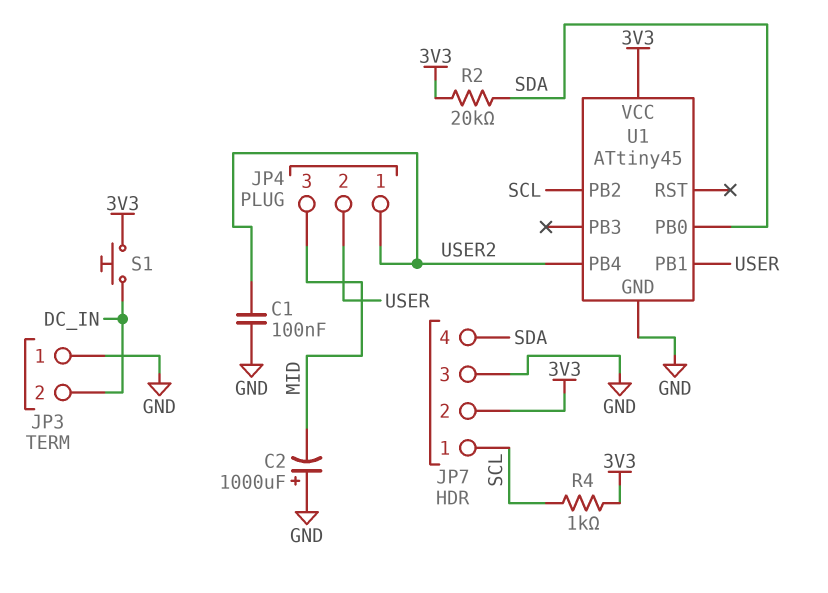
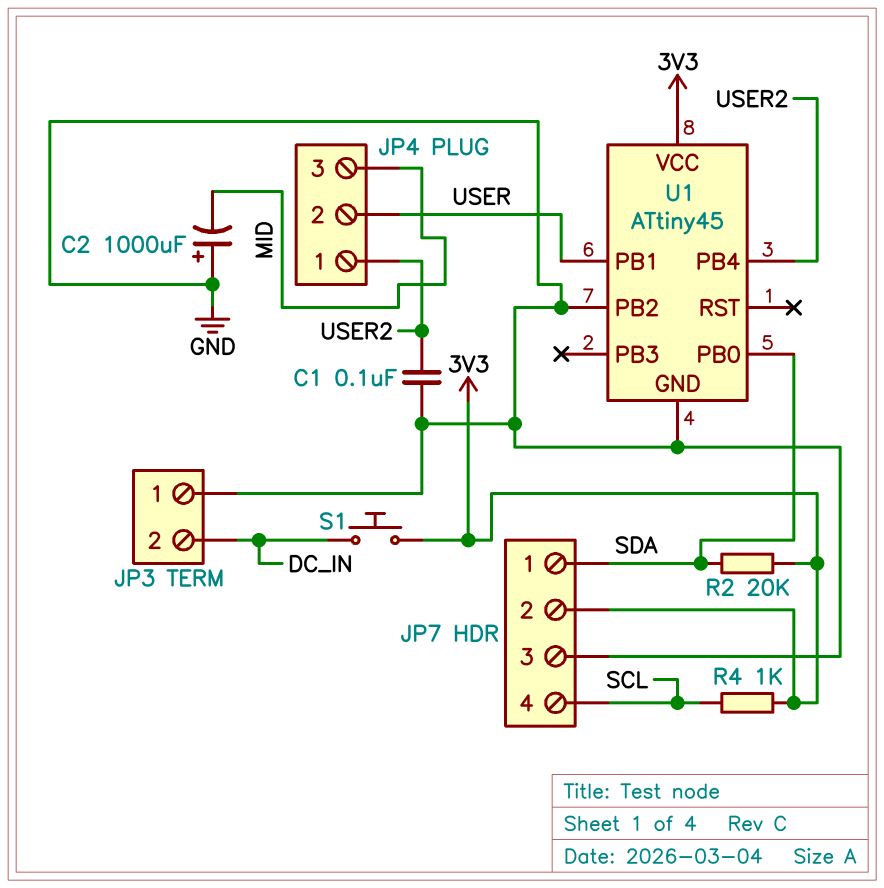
JP7 pin 1: SCL -> SDA
JP7 pin 4: SDA -> SCL
U1 pin PB2: SCL -> GND

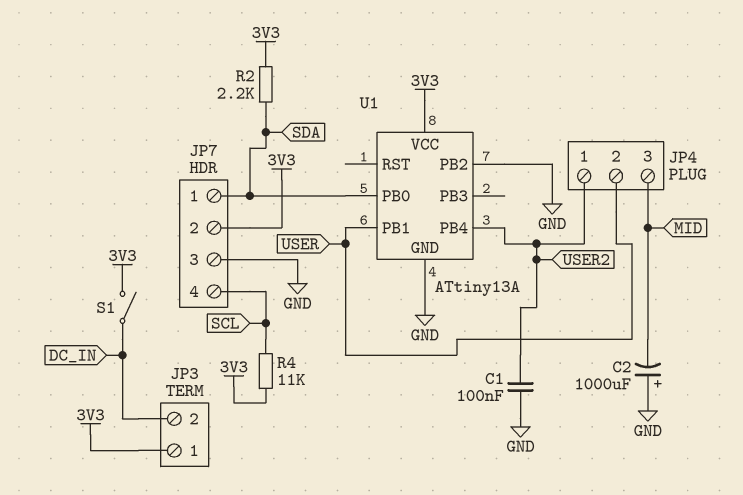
JP3 pin 1: GND -> 3V3
R2: 20k (3V3, SDA) -> 2.2k (3V3, SDA)
R4: 1k (3V3, SCL) -> 11k (3V3, SCL)
S1: button (3V3, DC_IN) -> switch (3V3, DC_IN)
U1: ATtiny45 -> ATtiny13A

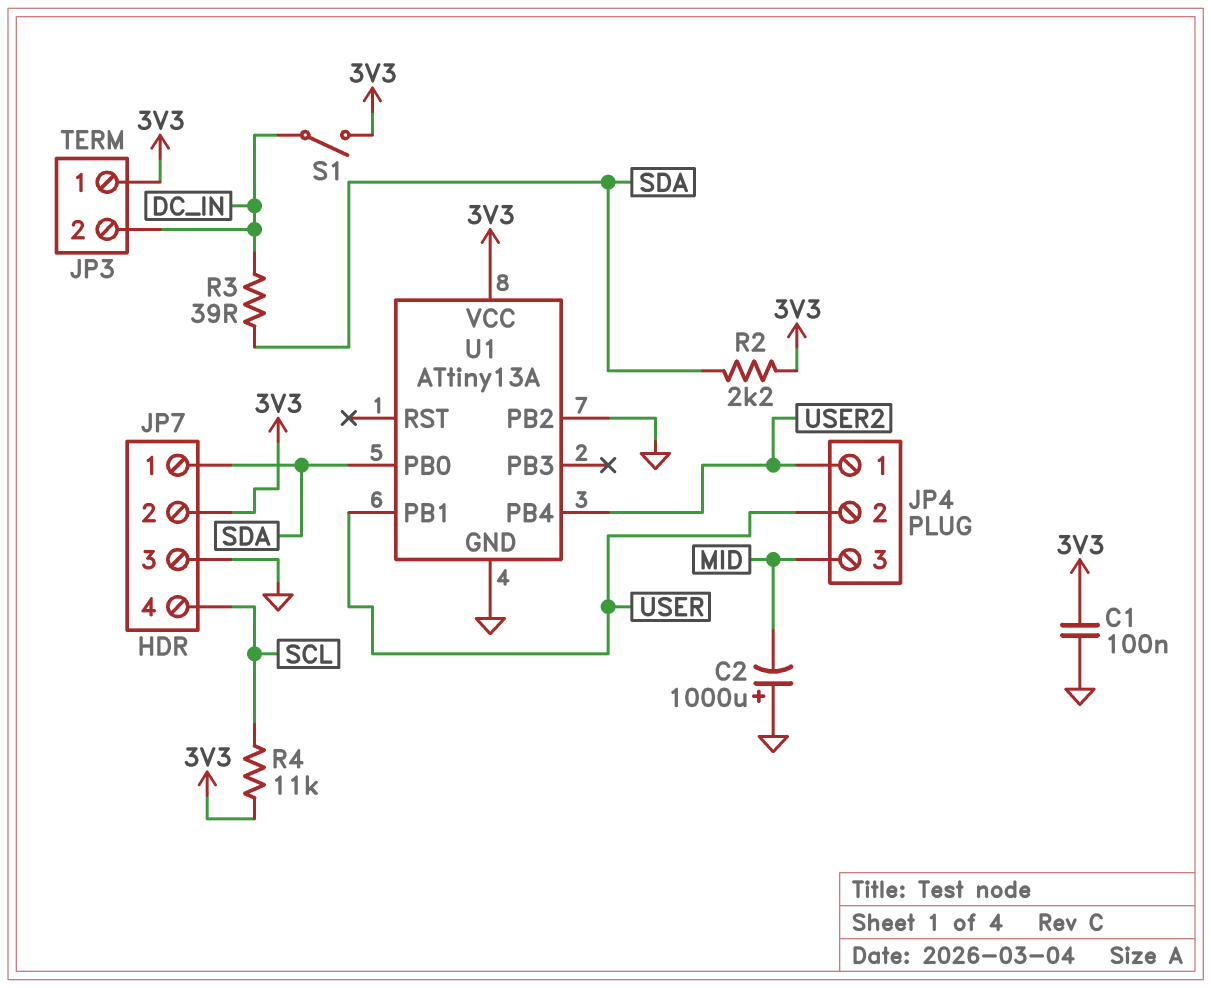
C1: 100nF (GND, USER2) -> 100nF (3V3, GND)
R3: none -> 39 (DC_IN, SDA)

